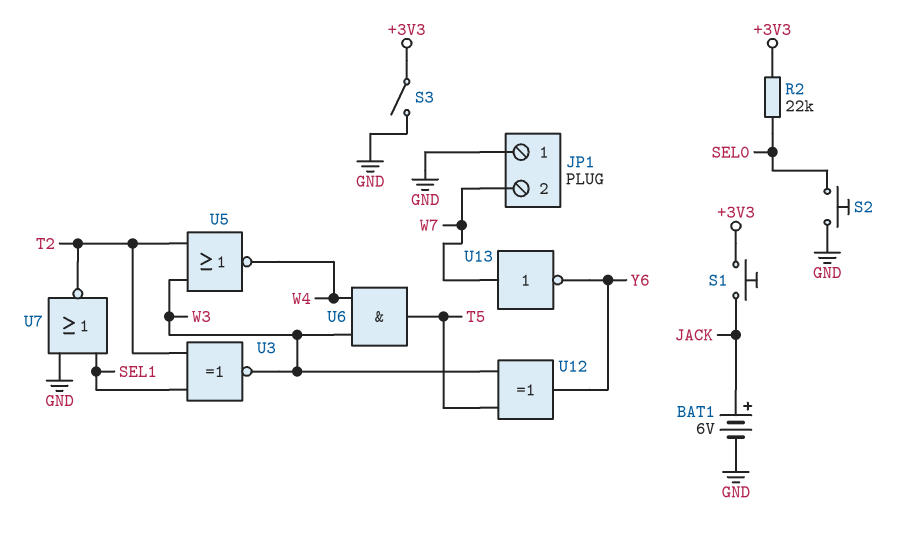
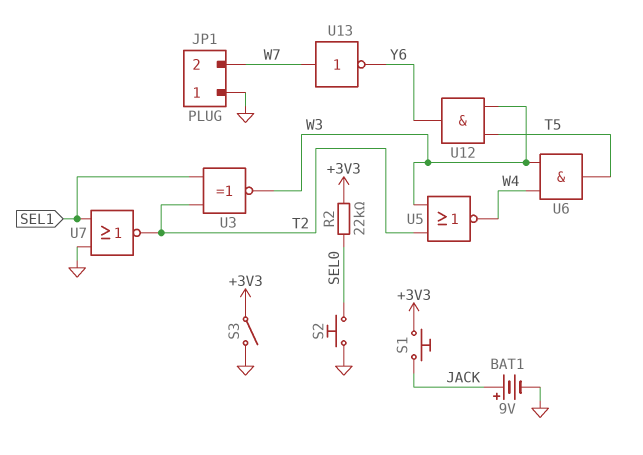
BAT1: 6V (plus JACK, minus GND) -> 9V (plus JACK, minus GND)
U12: XOR (in T5, in W3, out Y6) -> AND (in T5, in W3, out Y6)

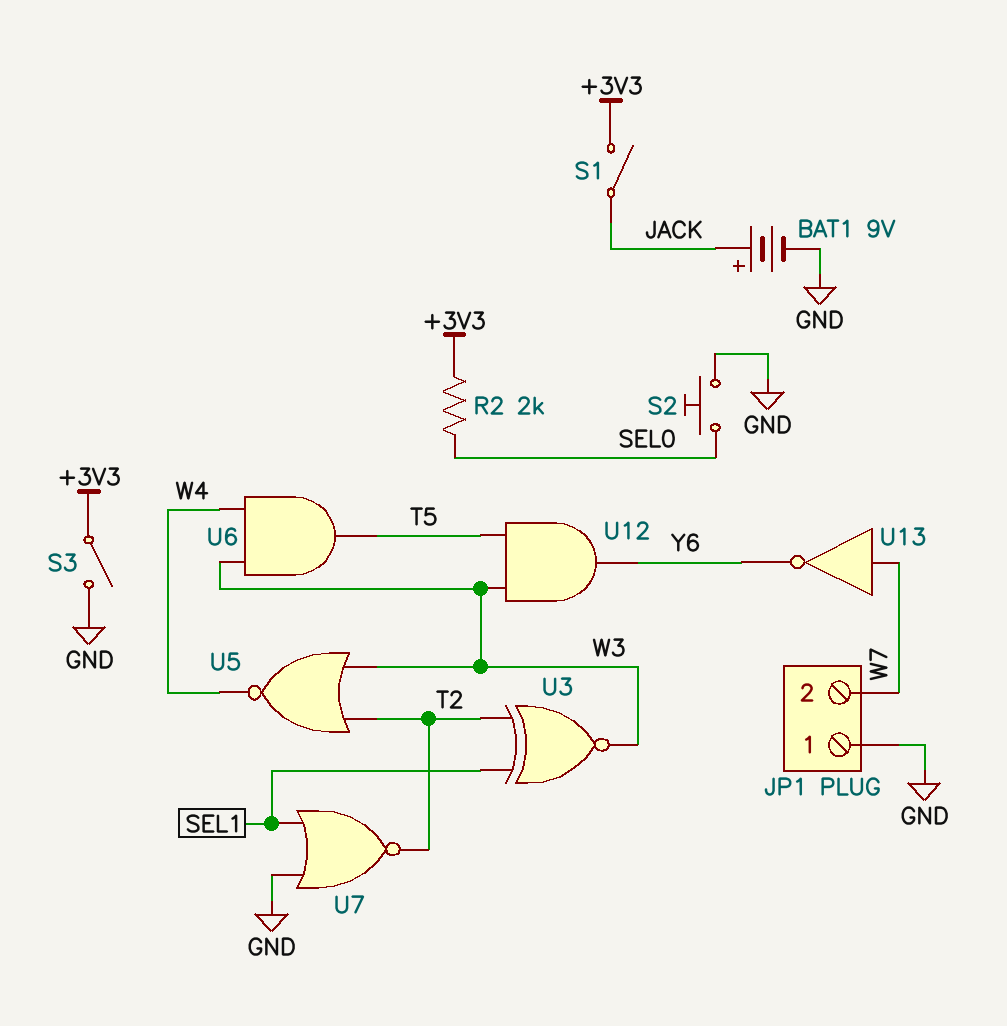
R2: 22k (+3V3, SEL0) -> 2k (+3V3, SEL0)
S1: button (+3V3, JACK) -> switch (+3V3, JACK)

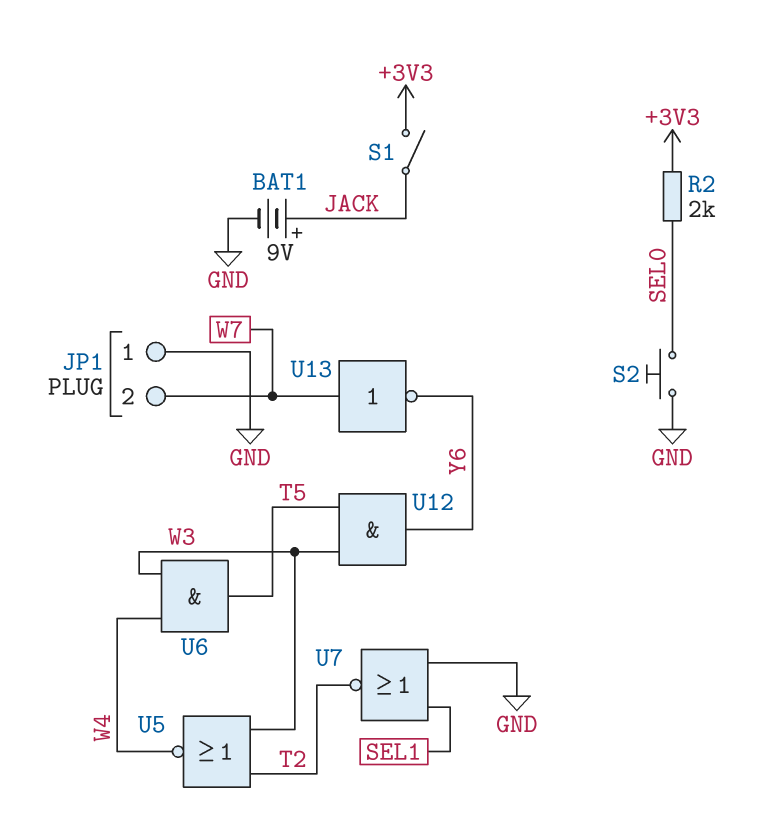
S3: switch (+3V3, GND) -> none
U3: XNOR (in SEL1, in T2, out W3) -> none

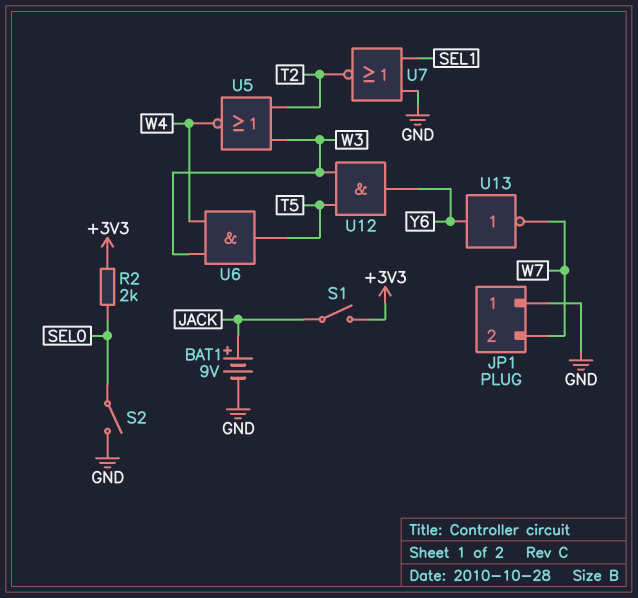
S2: button (GND, SEL0) -> switch (GND, SEL0)
U13: NOT (in W7, out Y6) -> NOT (in Y6, out W7)

